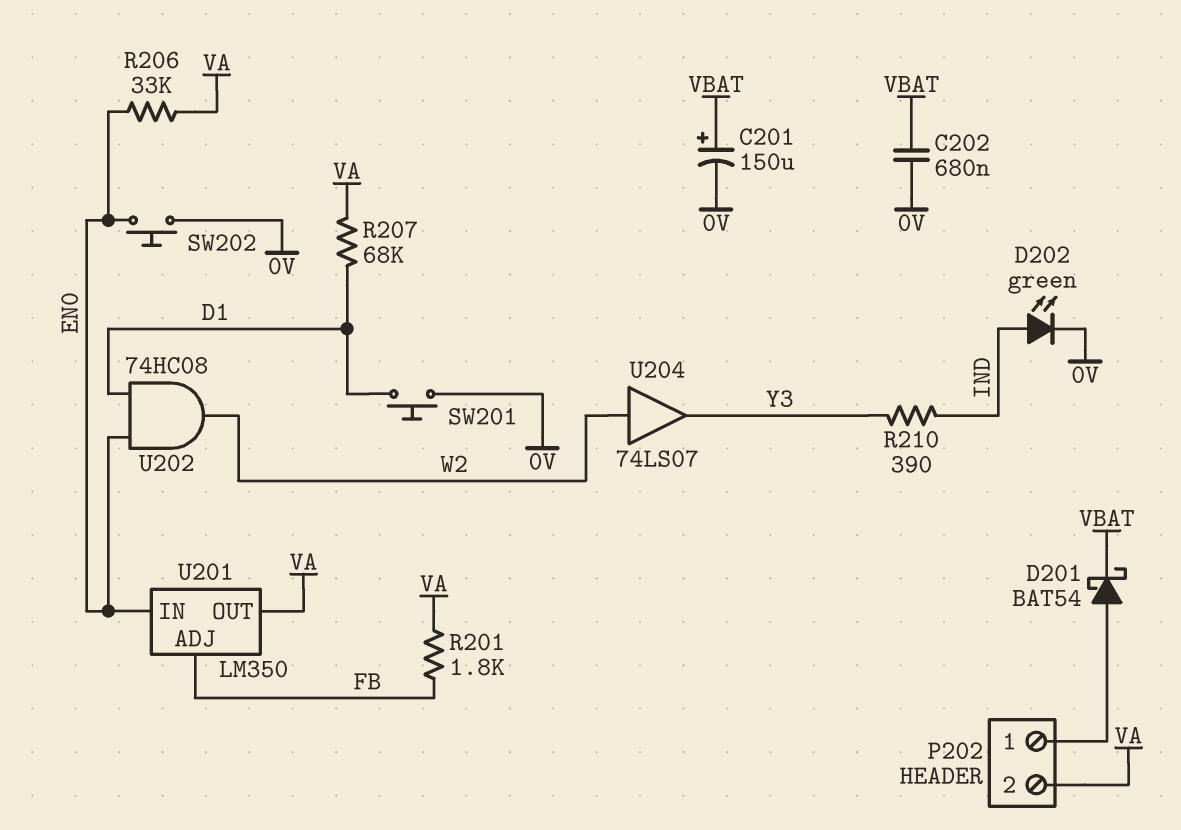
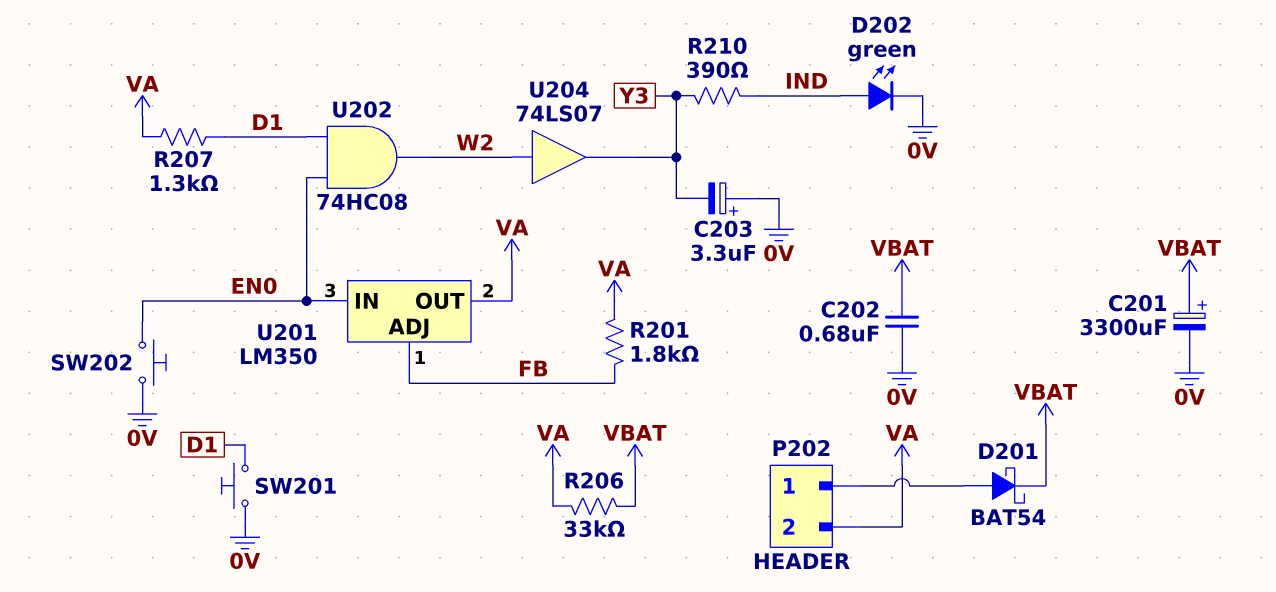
C201: 150uF (plus VBAT, minus 0V) -> 3300uF (plus VBAT, minus 0V)
C203: none -> 3.3uF (plus 0V, minus Y3)
R206: 33k (EN0, VA) -> 33k (VA, VBAT)
R207: 68k (D1, VA) -> 1.3k (D1, VA)

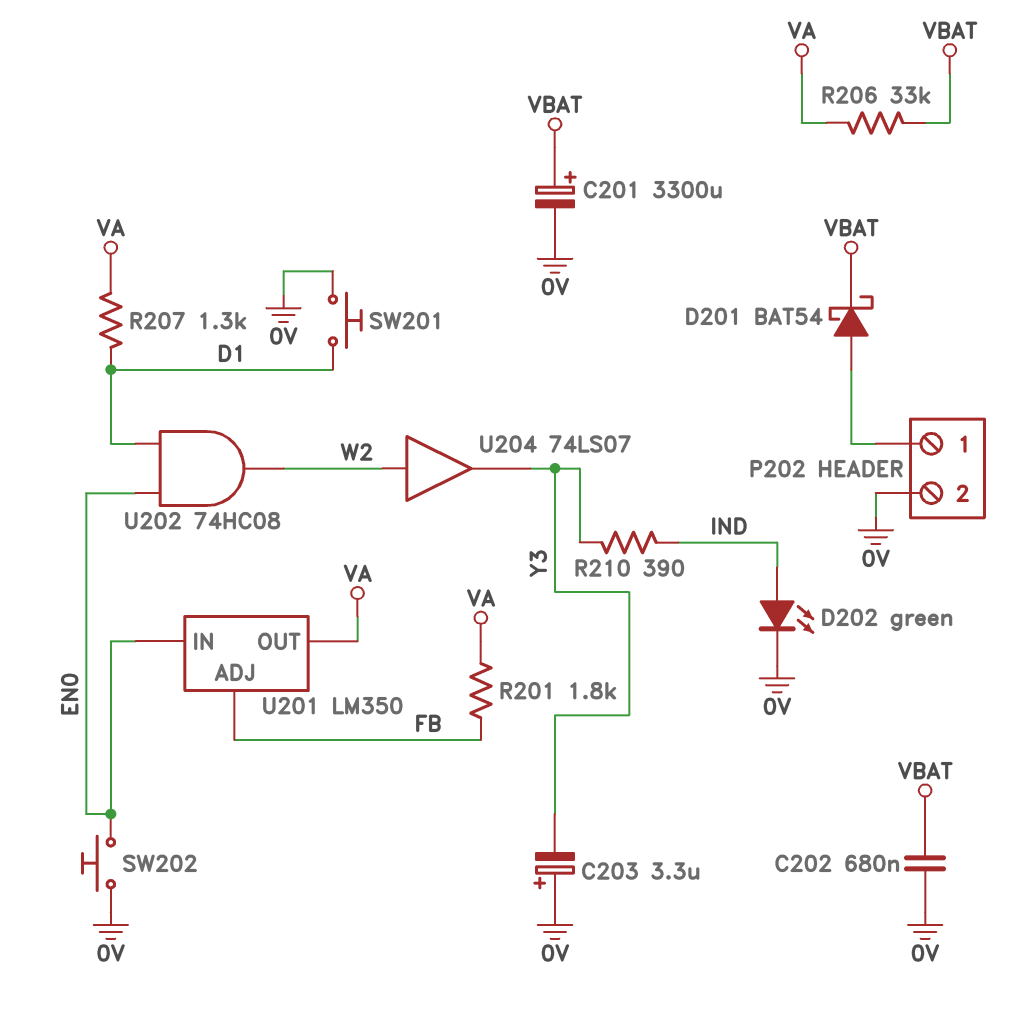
P202 pin 2: VA -> 0V

